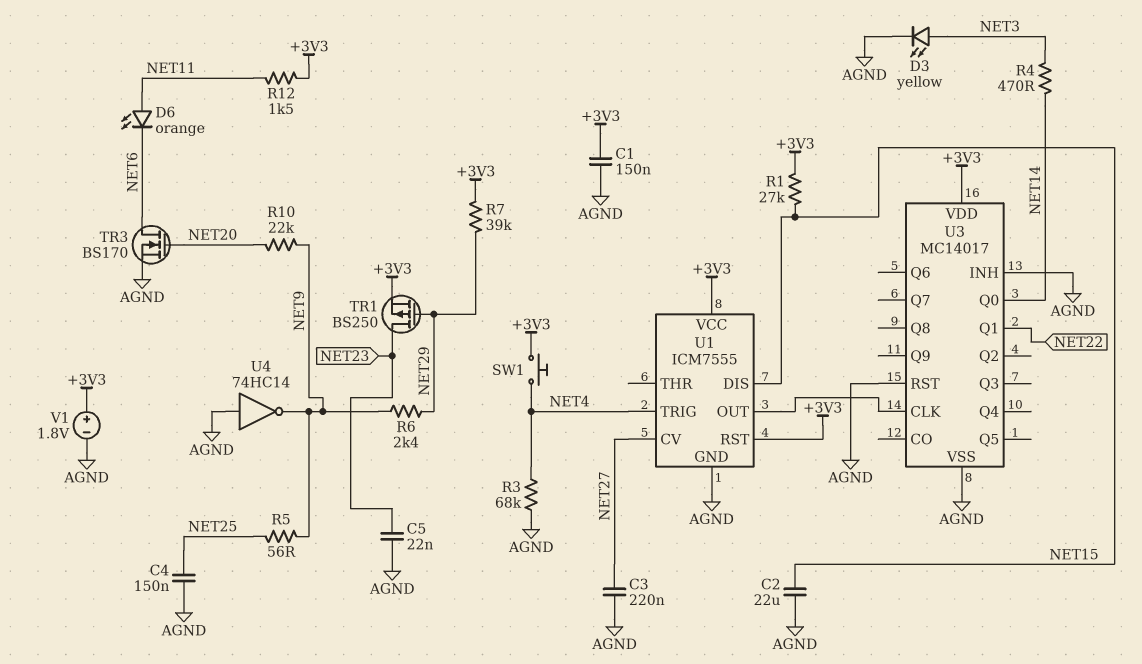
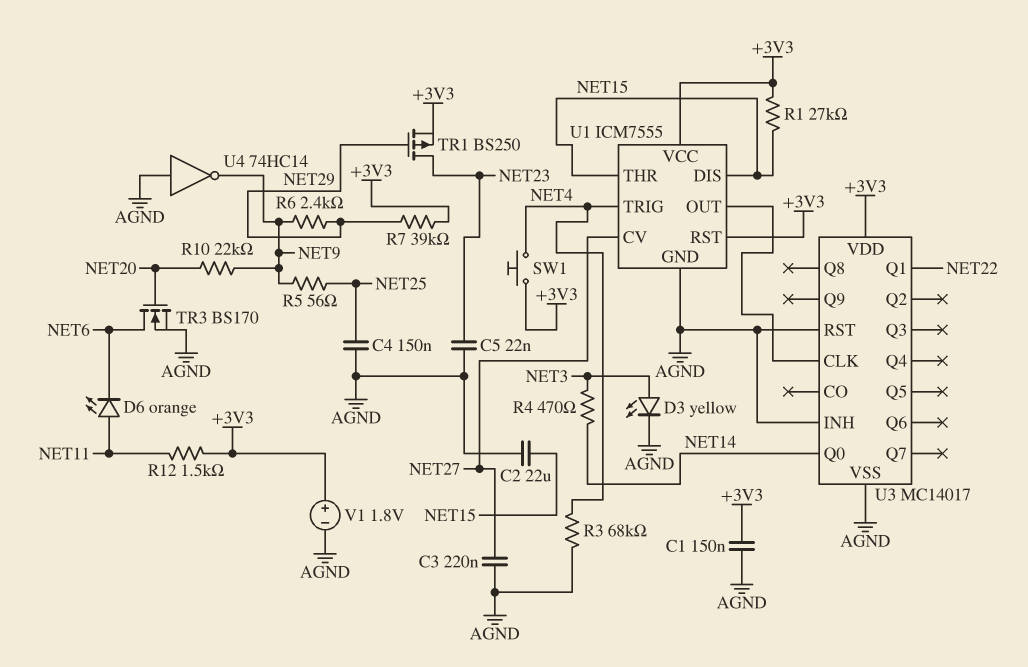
U1 pin THR: none -> NET15

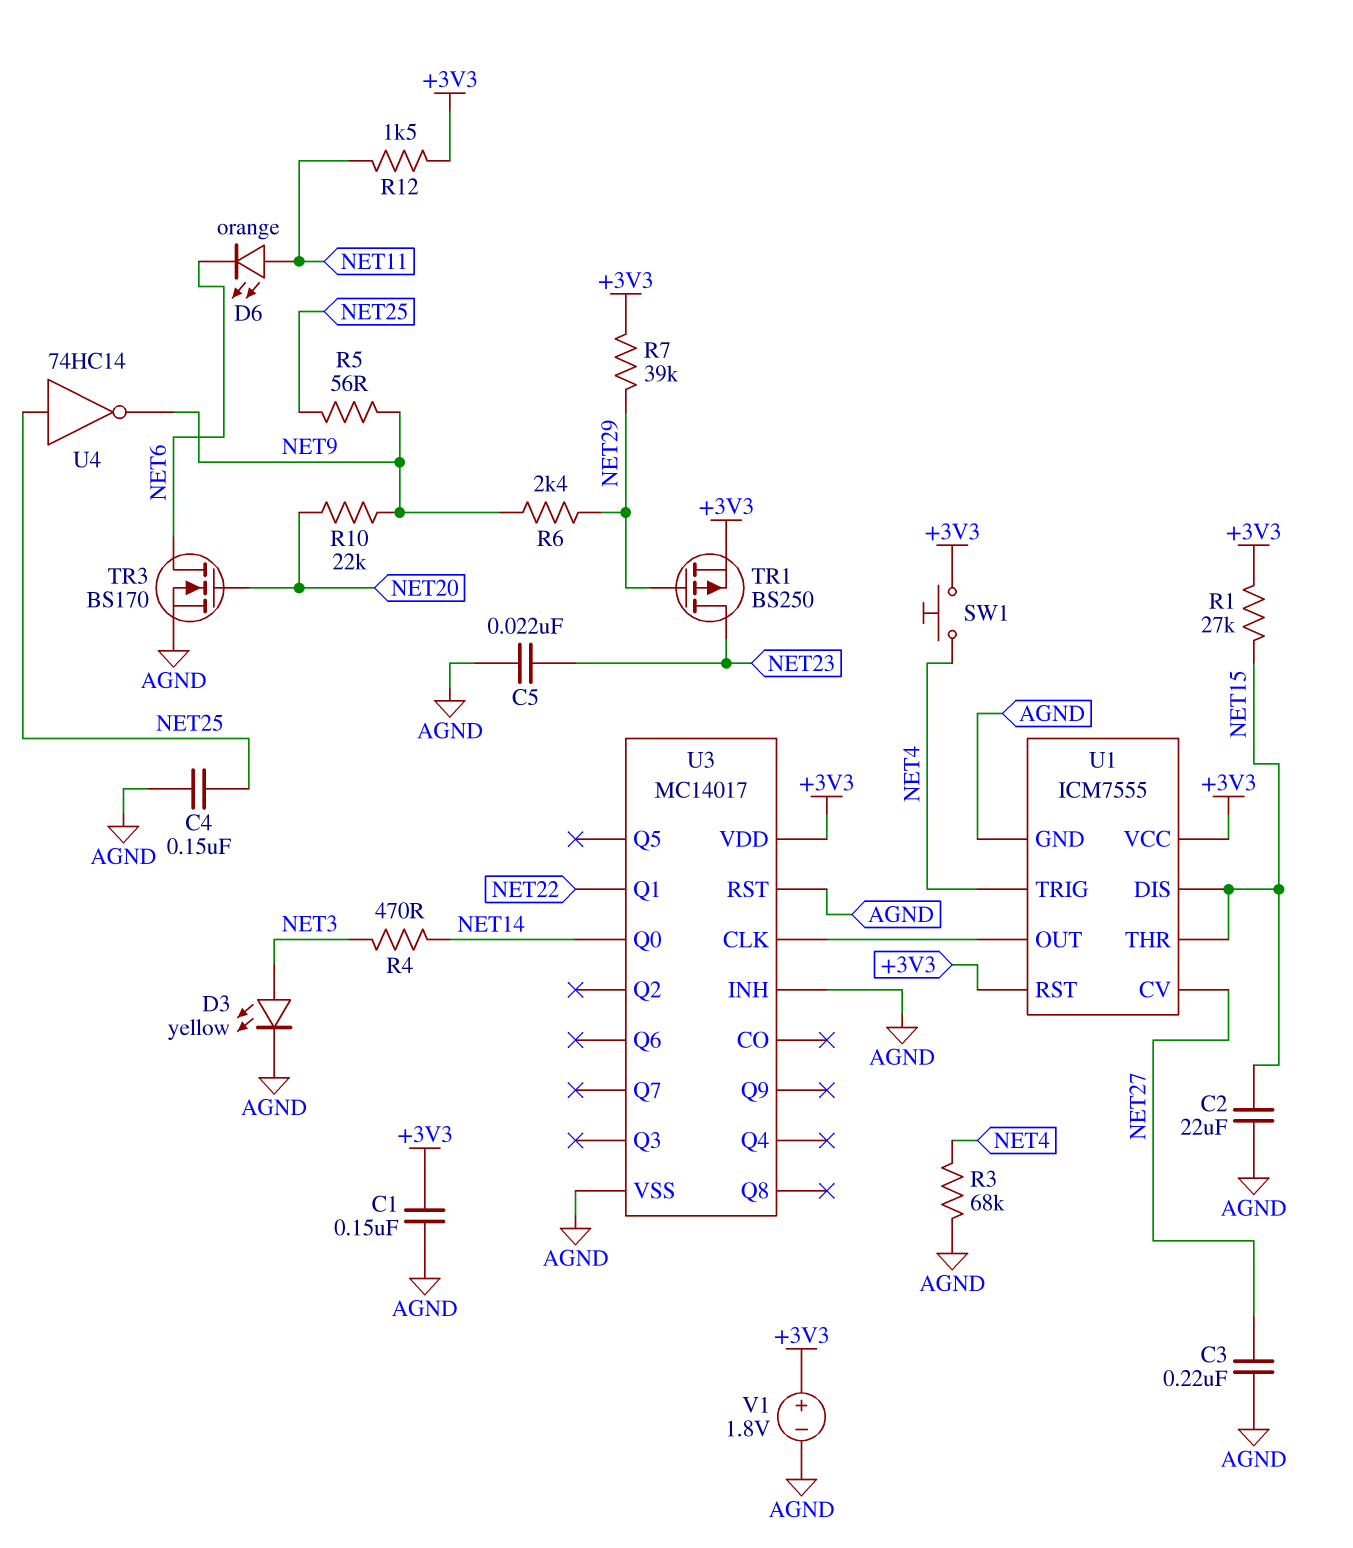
U4: NOT 74HC14 (in AGND, out NET9) -> NOT 74HC14 (in NET25, out NET9)

